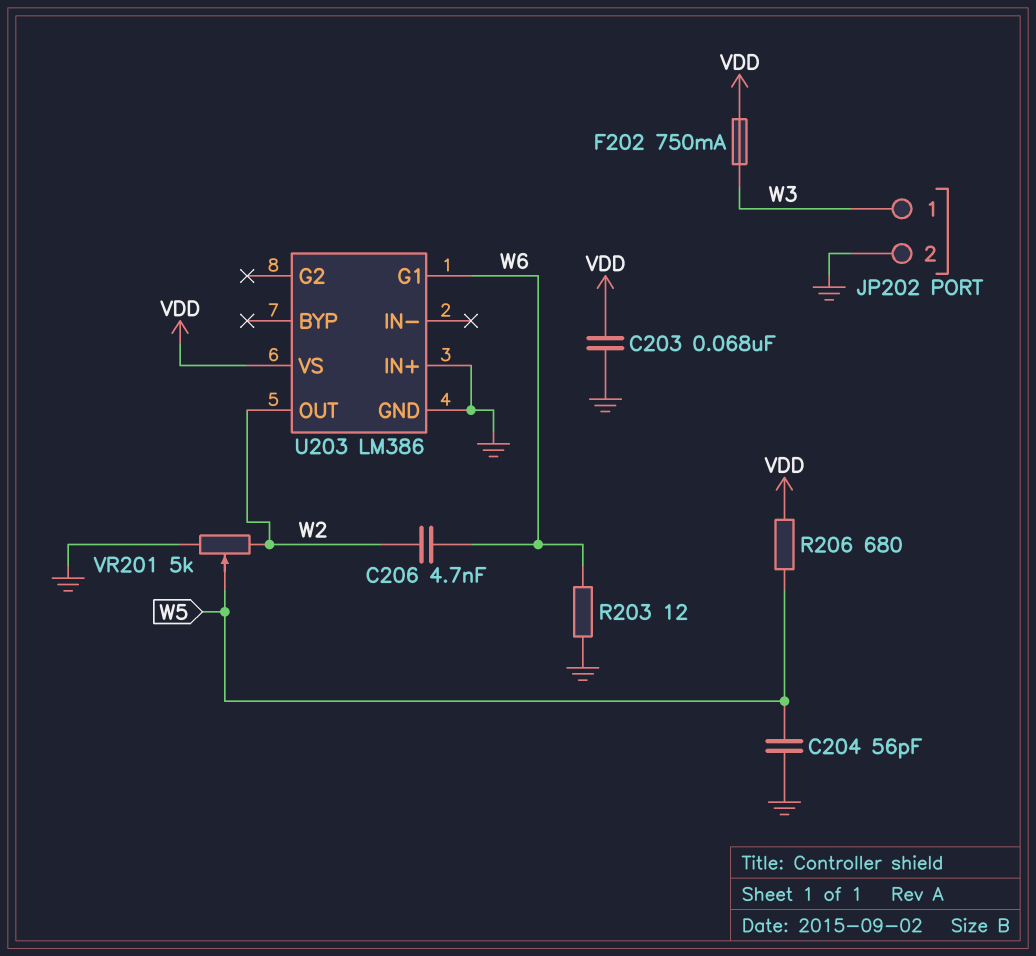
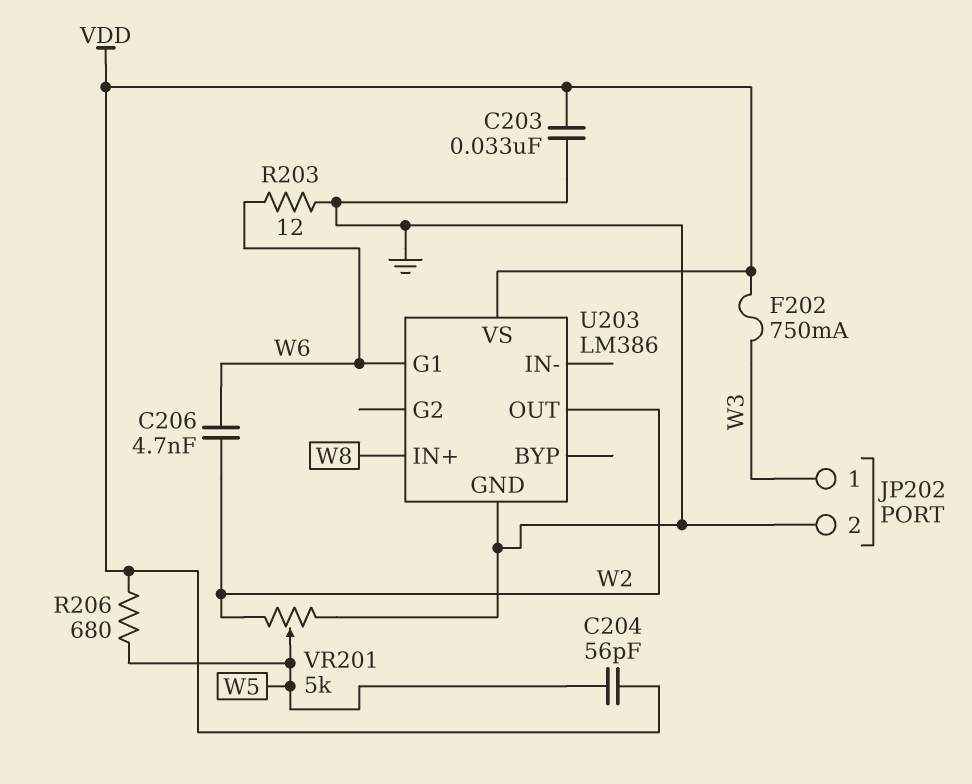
C203: 68nF (GND, VDD) -> 33nF (GND, VDD)
C204: 56pF (GND, W5) -> 56pF (VDD, W5)
U203 pin IN+: GND -> W8

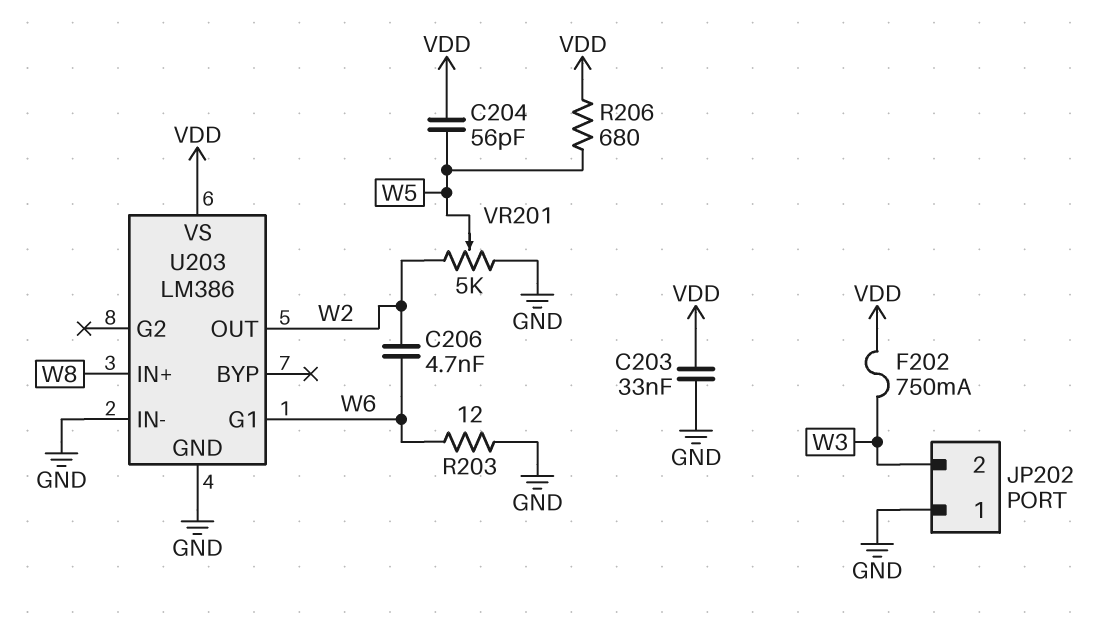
JP202 pin 1: W3 -> GND
JP202 pin 2: GND -> W3
U203 pin IN-: none -> GND

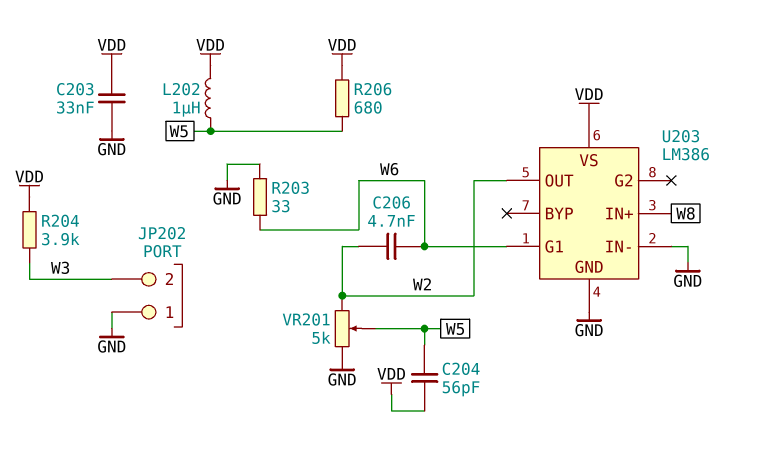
F202: 750mA (VDD, W3) -> none
L202: none -> 1uH (VDD, W5)
R203: 12 (GND, W6) -> 33 (GND, W6)
R204: none -> 3.9k (VDD, W3)

